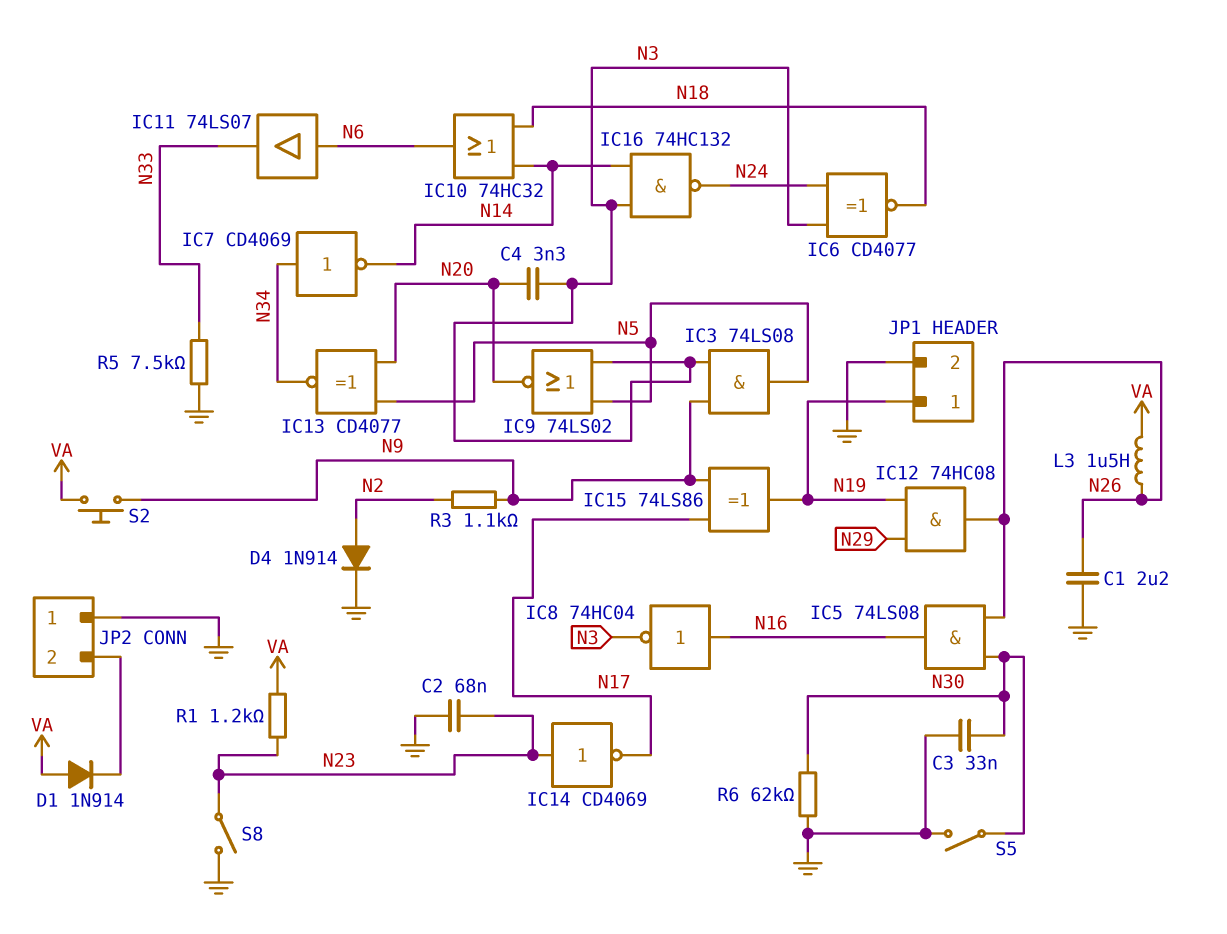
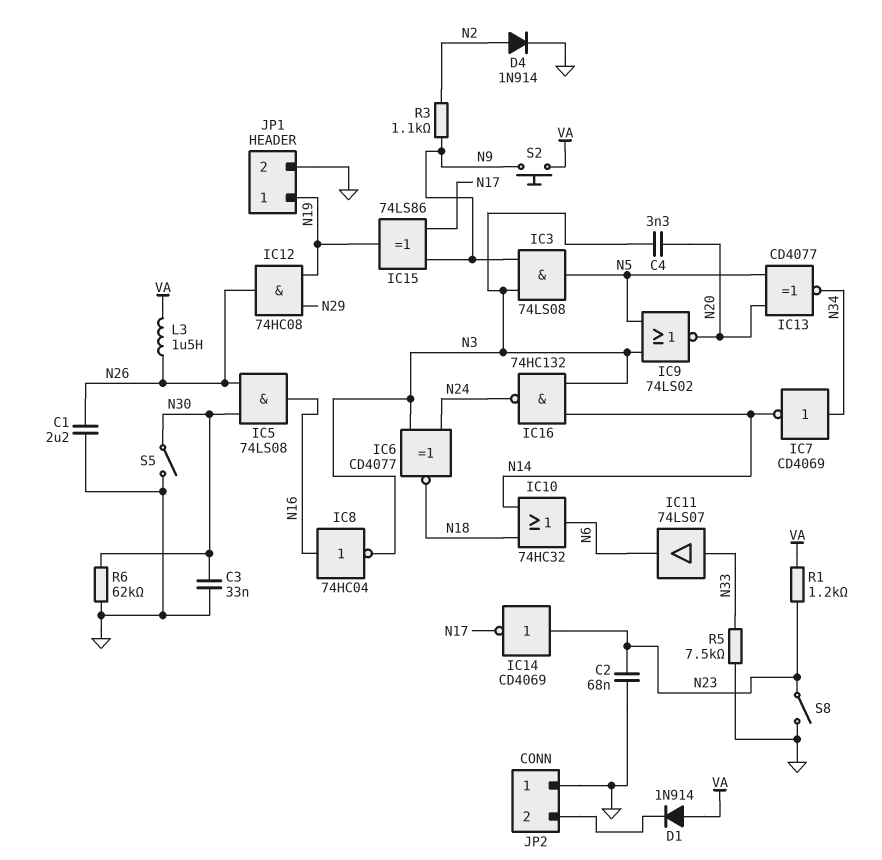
IC11: buffer 74LS07 (in N6, out N33) -> buffer 74LS07 (in N33, out N6)

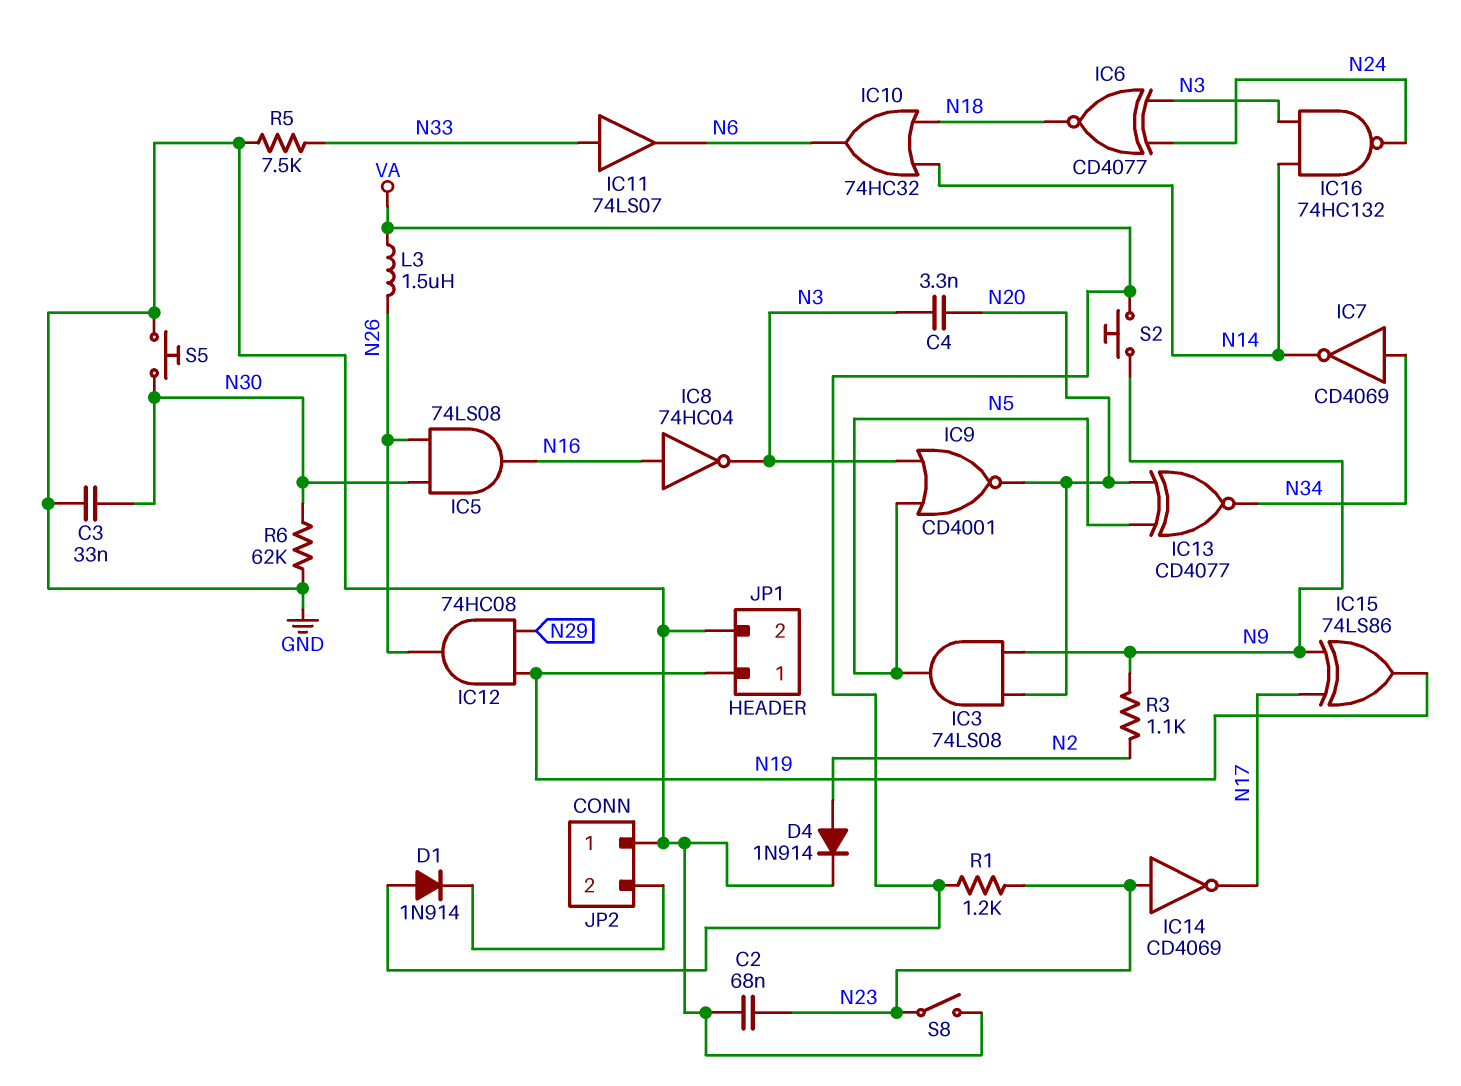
C1: 2.2uF (GND, N26) -> none
IC3: AND 74LS08 (in N3, in N9, out N5) -> AND 74LS08 (in N9, in N20, out N5)
IC9: NOR 74LS02 (in N3, in N5, out N20) -> NOR CD4001 (in N3, in N5, out N20)
S5: switch (GND, N30) -> button (GND, N30)

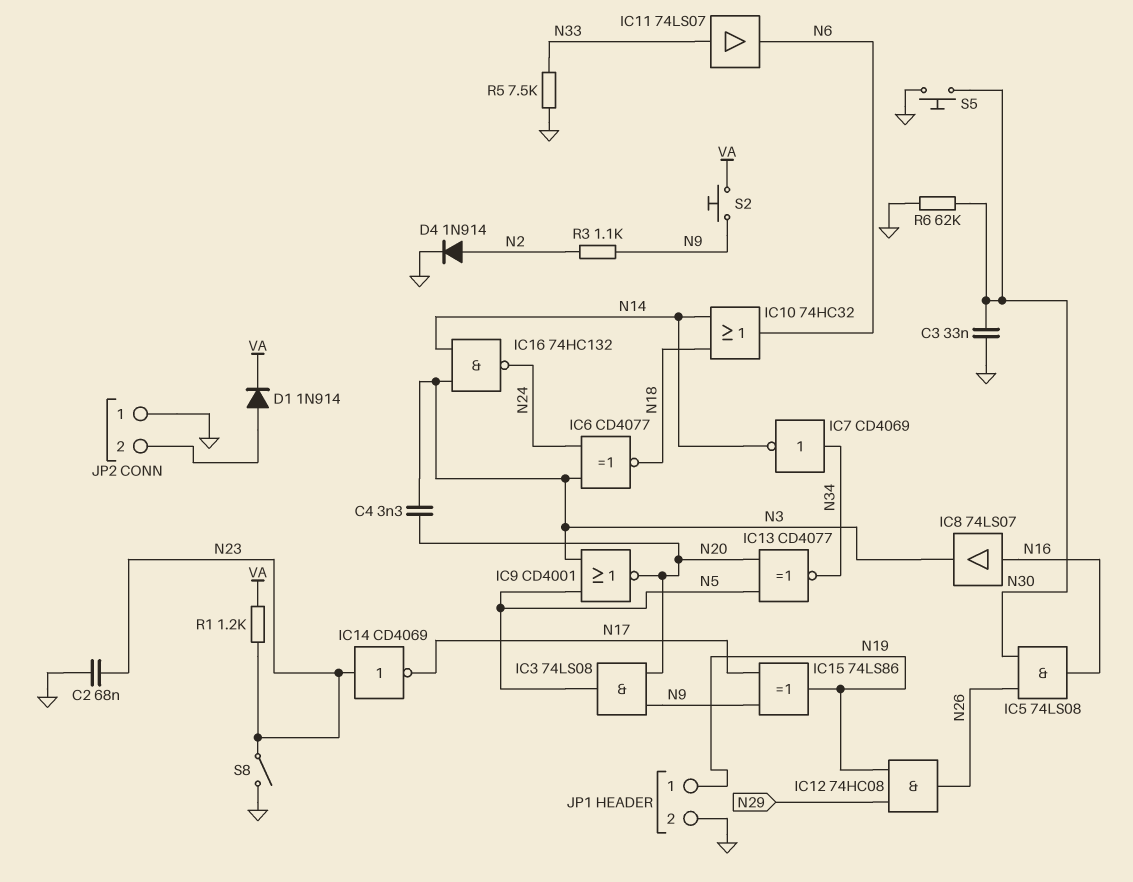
D1: diode 1N914 (A VA, K JP2/2) -> diode 1N914 (A JP2/2, K VA)
IC8: NOT 74HC04 (in N16, out N3) -> buffer 74LS07 (in N16, out N3)
L3: 1.5uH (N26, VA) -> none

